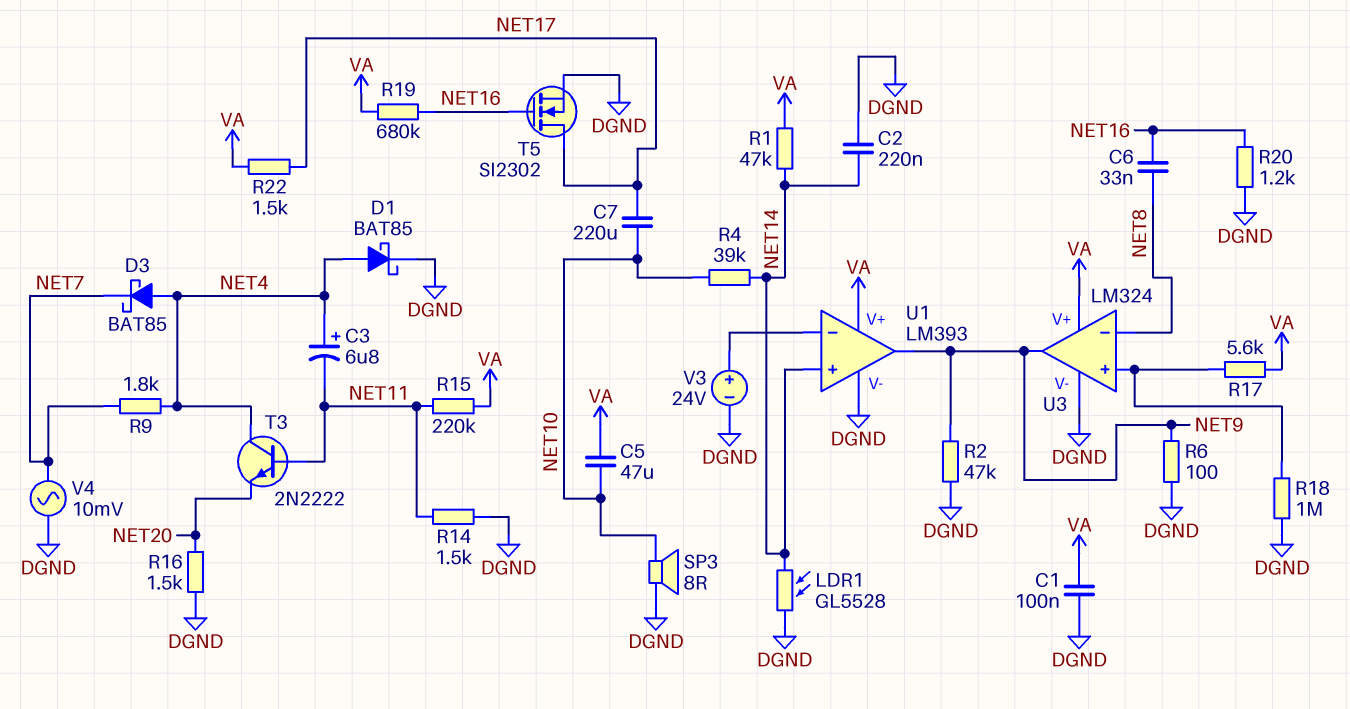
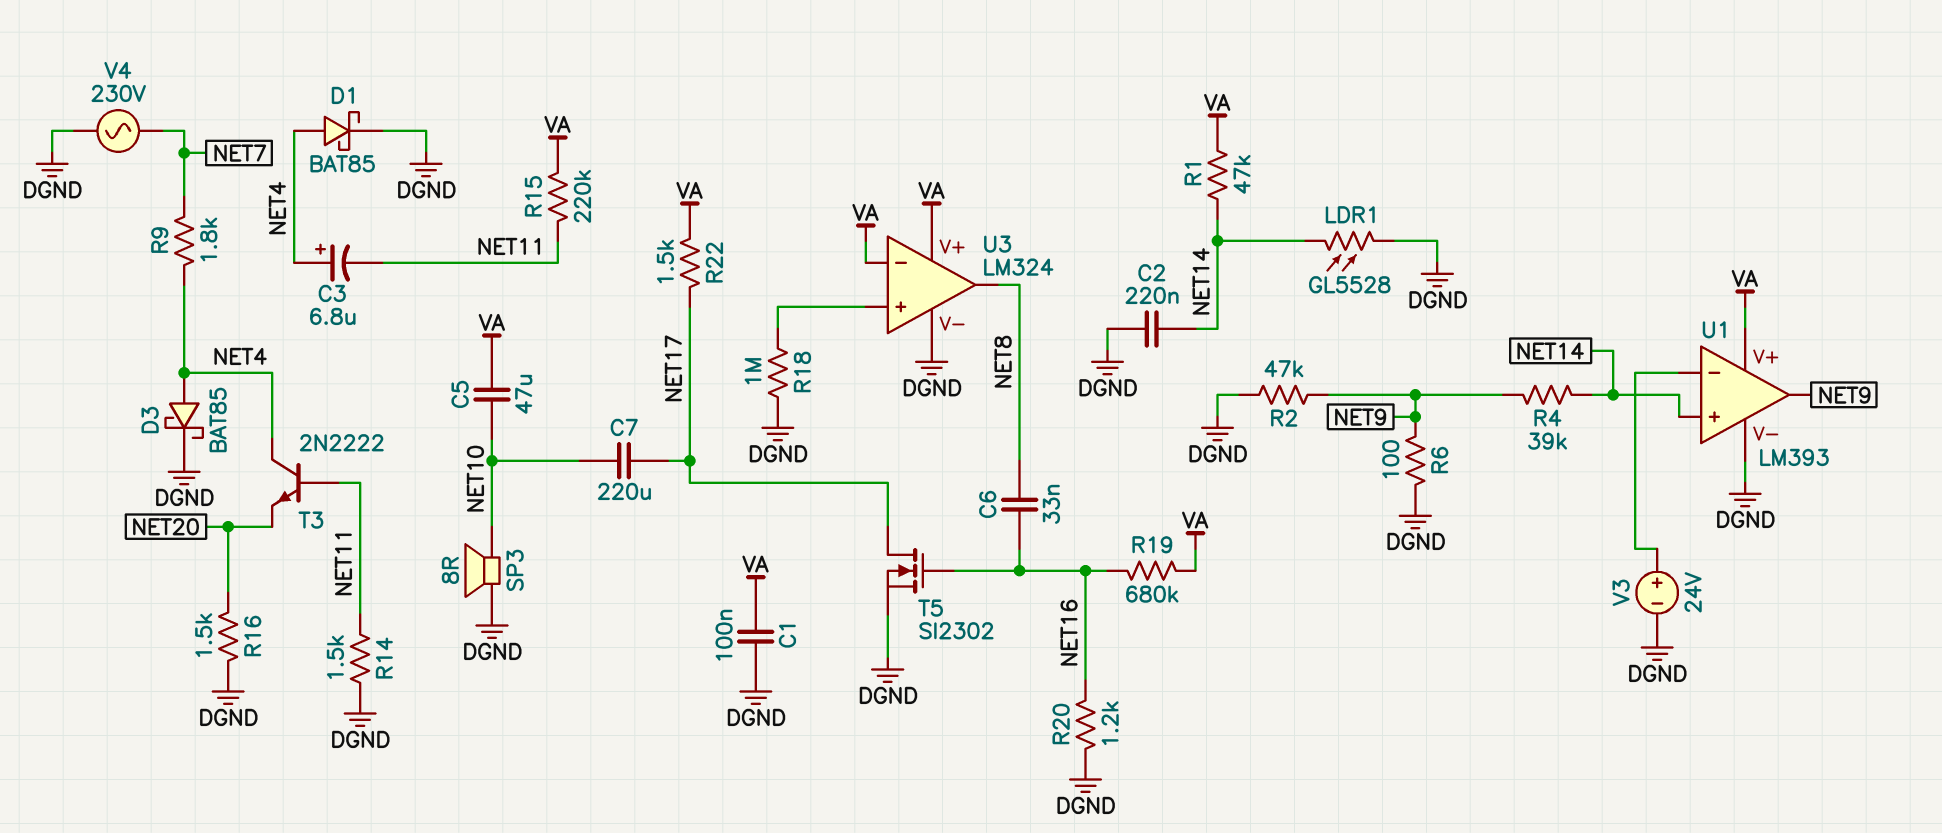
D3: schottky BAT85 (A NET4, K NET7) -> schottky BAT85 (A NET4, K DGND)
R4: 39k (NET10, NET14) -> 39k (NET9, NET14)
R17: 5.6k (U3/in+, VA) -> none
U3 pin in-: NET8 -> VA
U3 pin out: NET9 -> NET8
V4: AC 10mV (DGND, NET7) -> AC 230V (DGND, NET7)

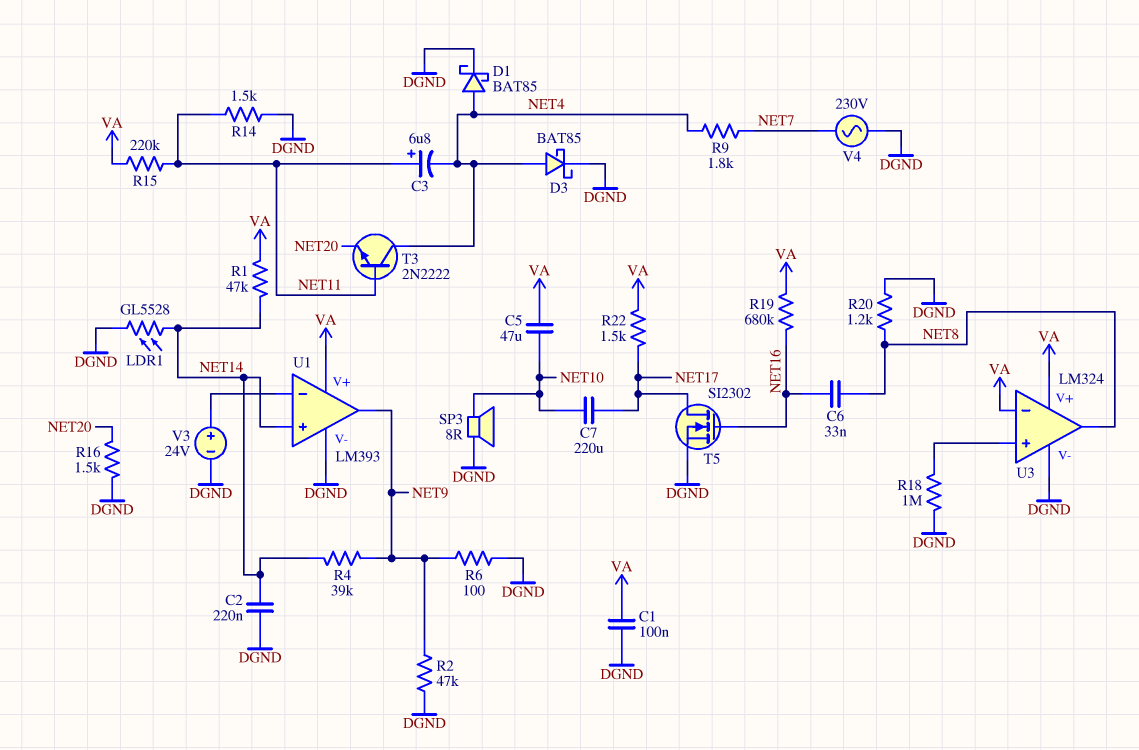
C3: 6.8uF (plus NET4, minus NET11) -> 6.8uF (plus NET11, minus NET4)
R20: 1.2k (DGND, NET16) -> 1.2k (DGND, NET8)

